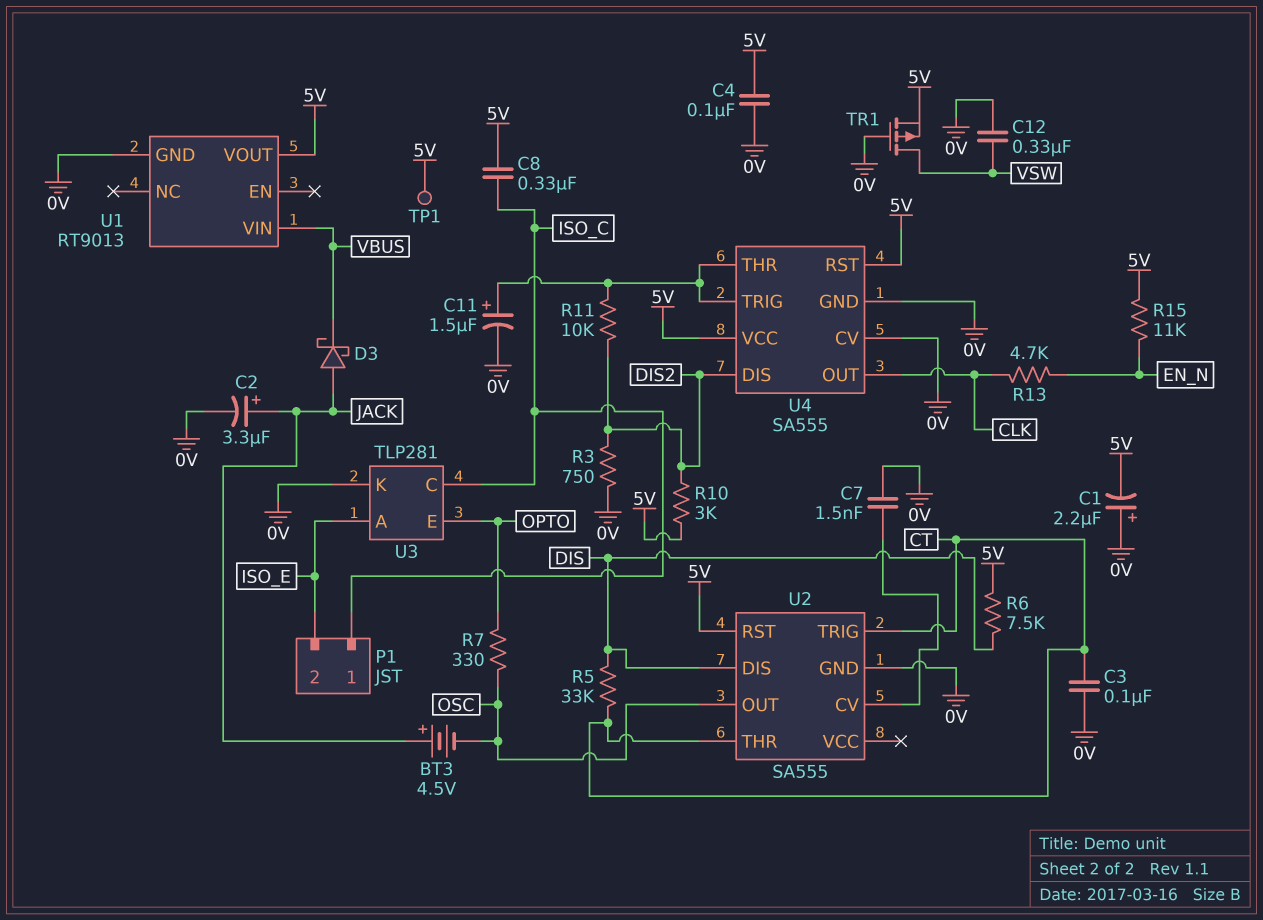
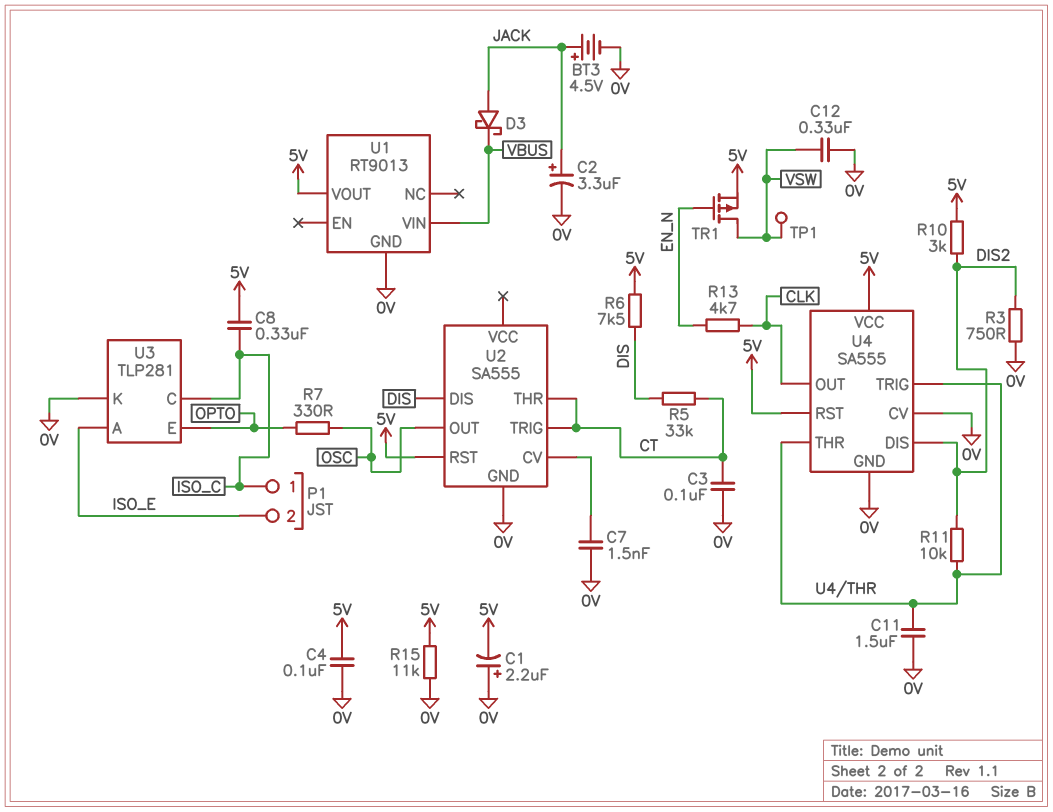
BT3: 4.5V (plus JACK, minus OSC) -> 4.5V (plus JACK, minus 0V)
C11: 1.5uF (plus U4/THR, minus 0V) -> 1.5uF (0V, U4/THR)
R15: 11k (5V, EN_N) -> 11k (0V, 5V)
TP1: test point (5V) -> test point (VSW)
TR1: PMOS (G 0V, D VSW, S 5V) -> PMOS (G EN_N, D VSW, S 5V)

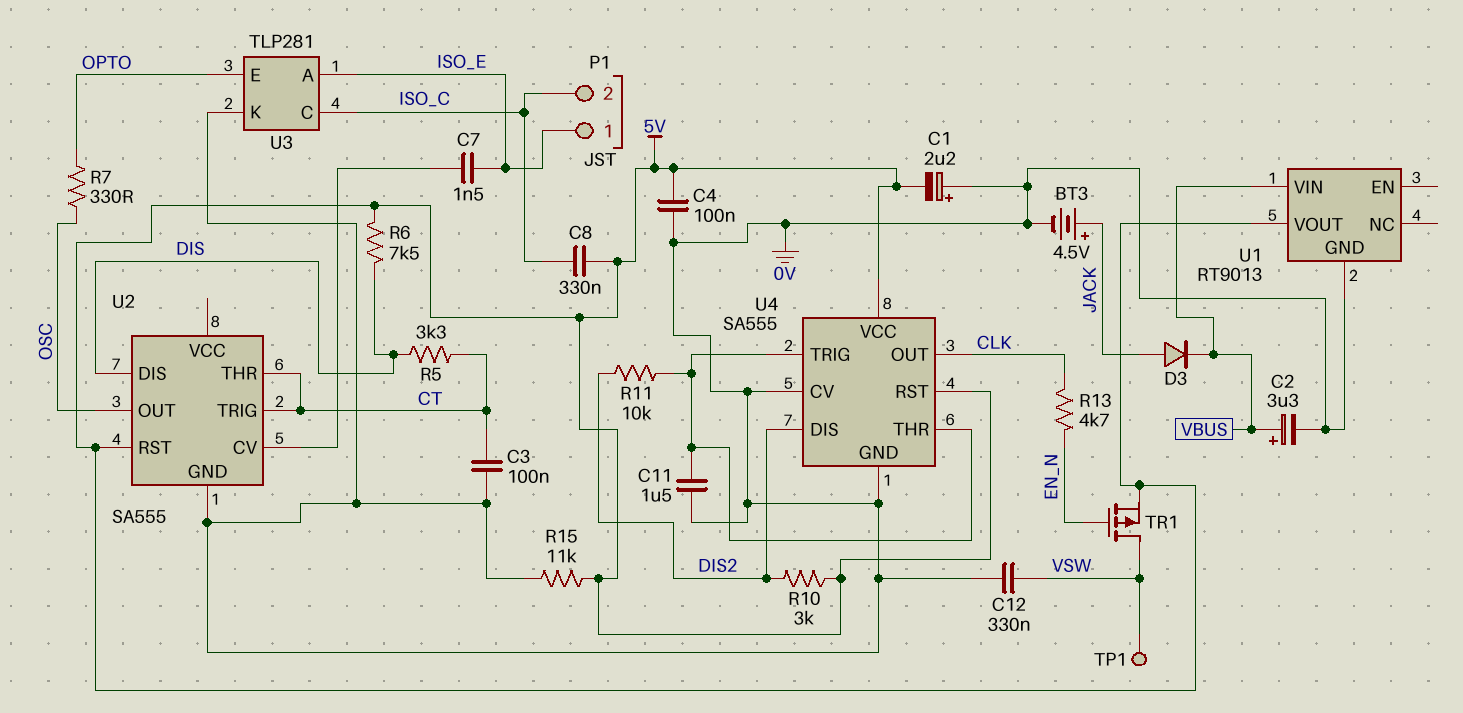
C2: 3.3uF (plus JACK, minus 0V) -> 3.3uF (plus VBUS, minus 0V)
C7: 1.5nF (0V, U2/CV) -> 1.5nF (ISO_E, U2/CV)
D3: schottky (A JACK, K VBUS) -> diode (A JACK, K VBUS)
P1 pin 1: ISO_C -> ISO_E
P1 pin 2: ISO_E -> ISO_C
R3: 750 (0V, DIS2) -> none
R5: 33k (CT, DIS) -> 3.3k (CT, DIS)

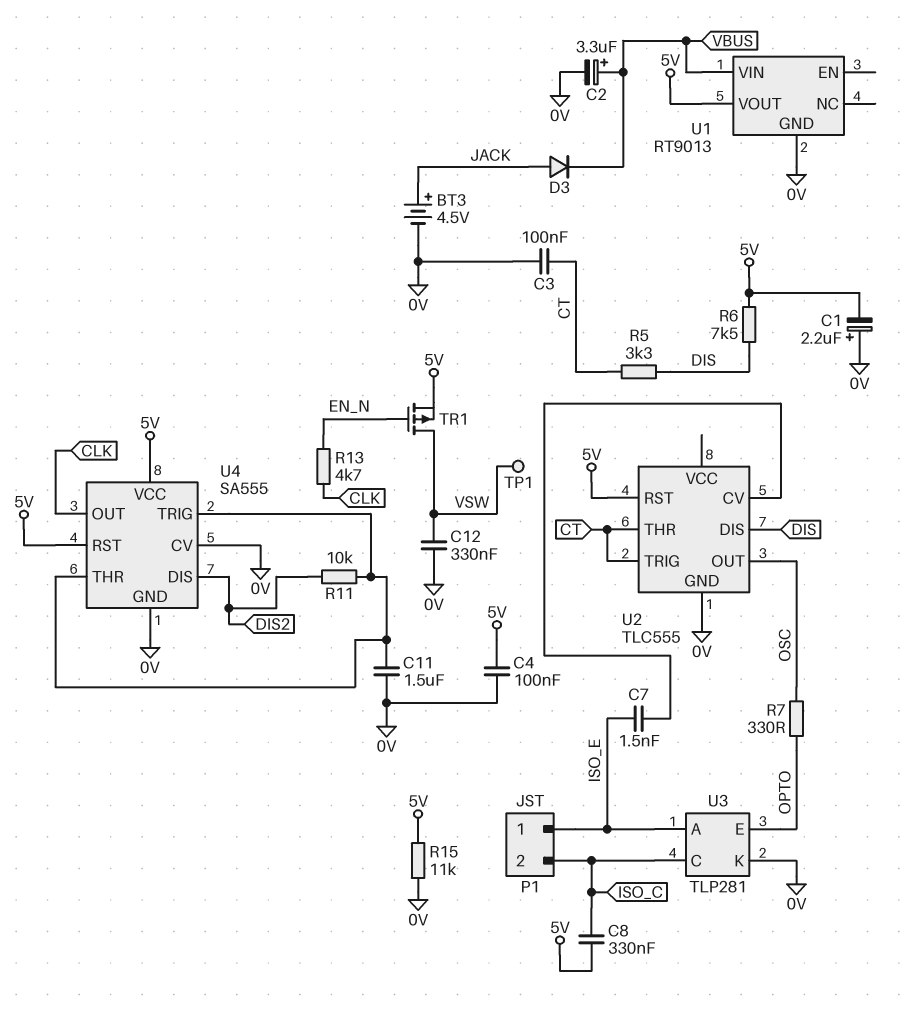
R10: 3k (5V, DIS2) -> none
U2: SA555 -> TLC555

